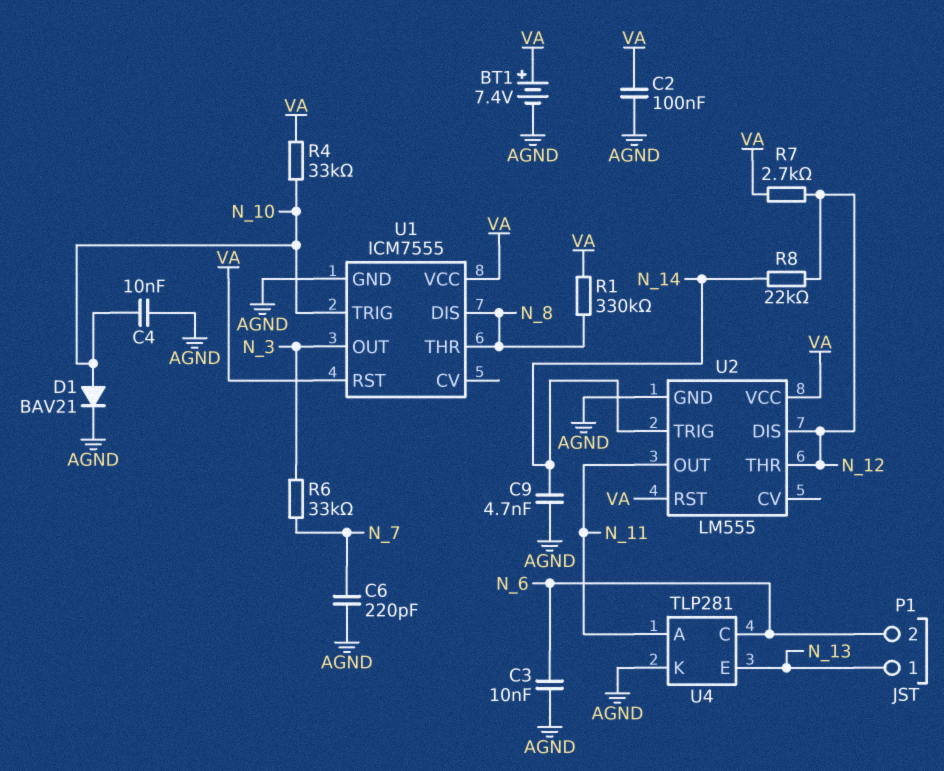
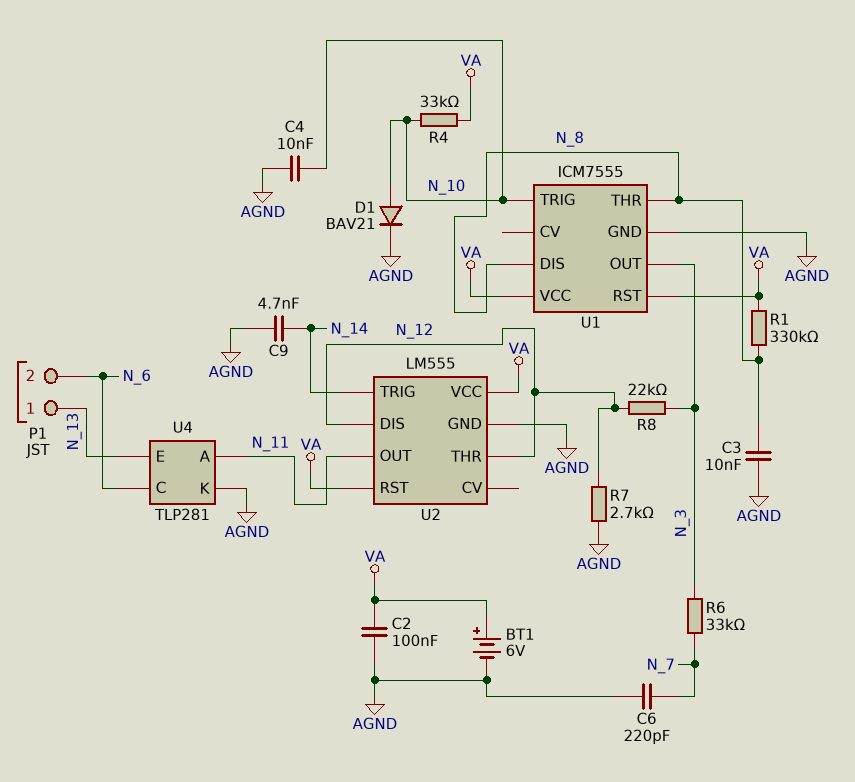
BT1: 7.4V (plus VA, minus AGND) -> 6V (plus VA, minus AGND)
C3: 10nF (AGND, N_6) -> 10nF (AGND, N_8)
R7: 2.7k (N_12, VA) -> 2.7k (AGND, N_12)
R8: 22k (N_12, N_14) -> 22k (N_3, N_12)

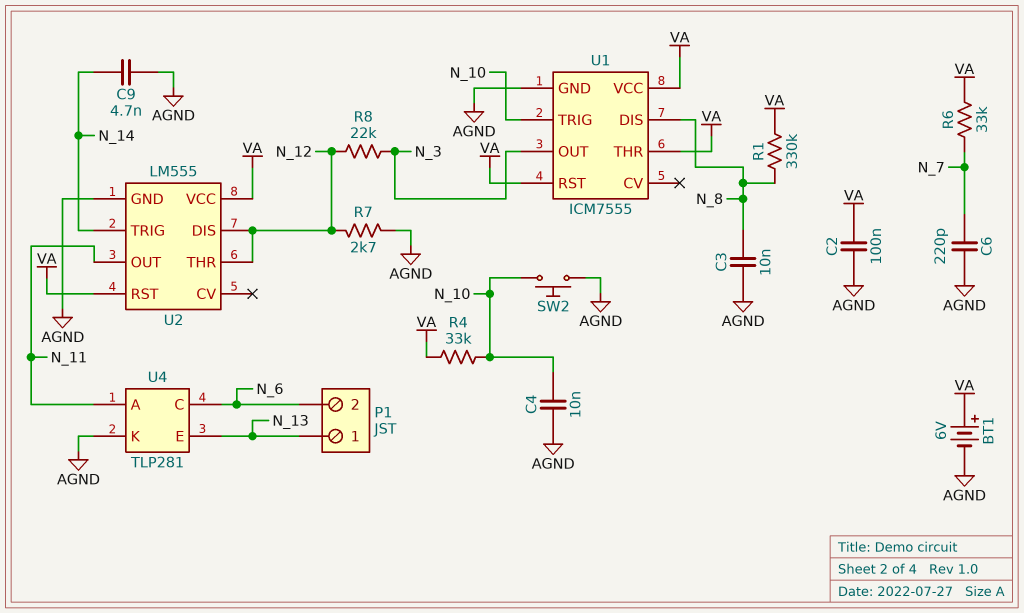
D1: diode BAV21 (A N_10, K AGND) -> none
R6: 33k (N_3, N_7) -> 33k (N_7, VA)
SW2: none -> button (AGND, N_10)
U1 pin THR: N_8 -> VA

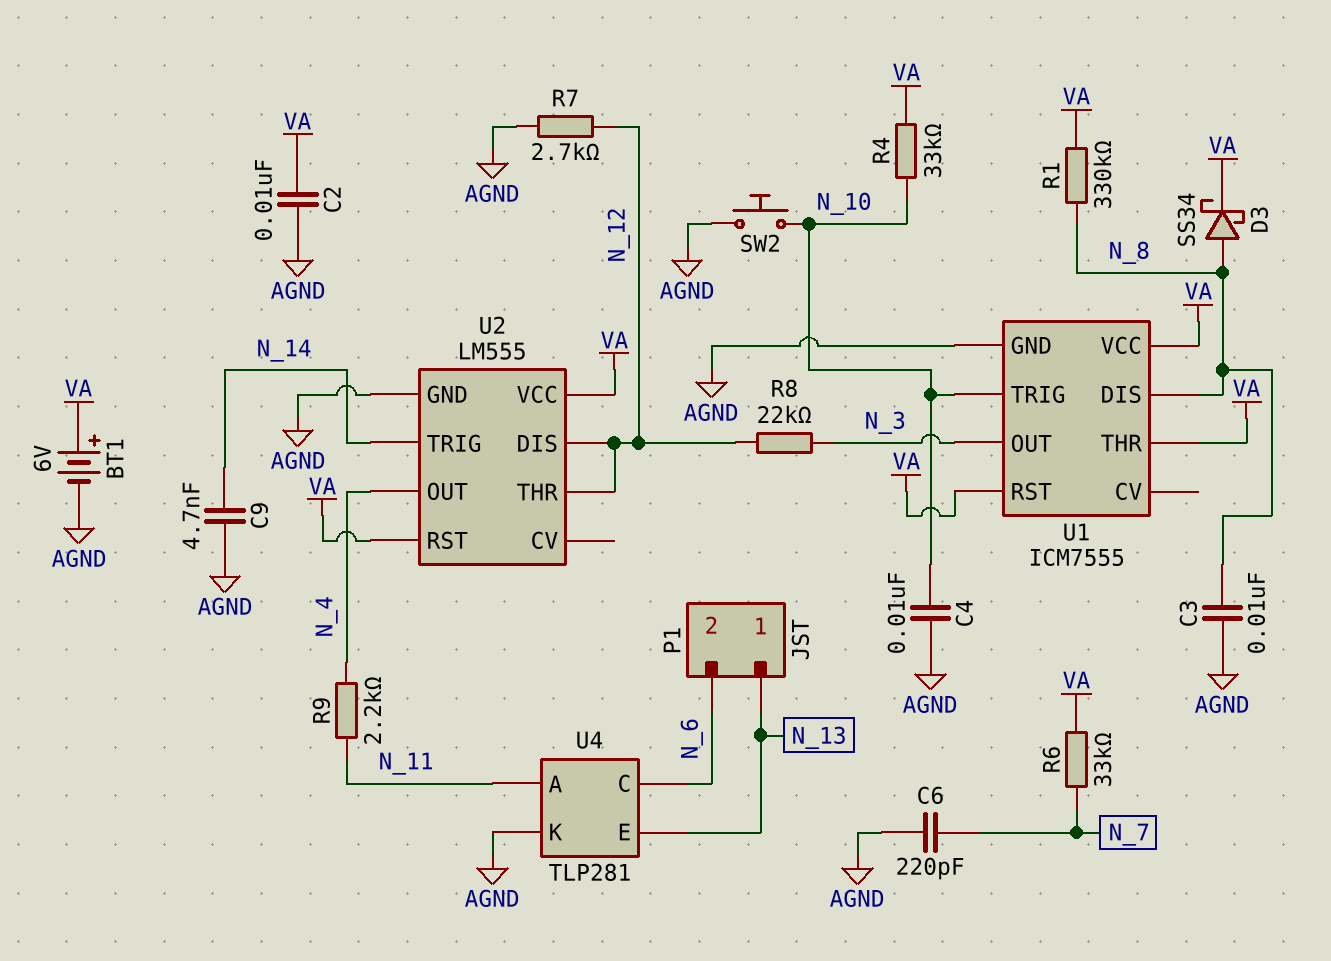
C2: 100nF (AGND, VA) -> 10nF (AGND, VA)
D3: none -> schottky SS34 (A N_8, K VA)
R9: none -> 2.2k (N_4, N_11)
U2 pin OUT: N_11 -> N_4

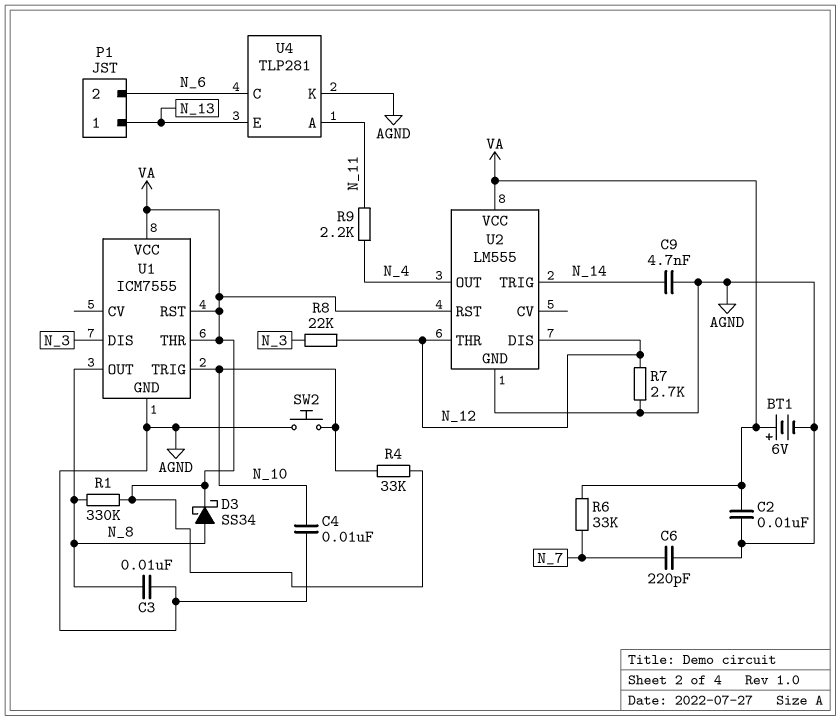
U1 pin DIS: N_8 -> N_3
U1 pin OUT: N_3 -> N_8

